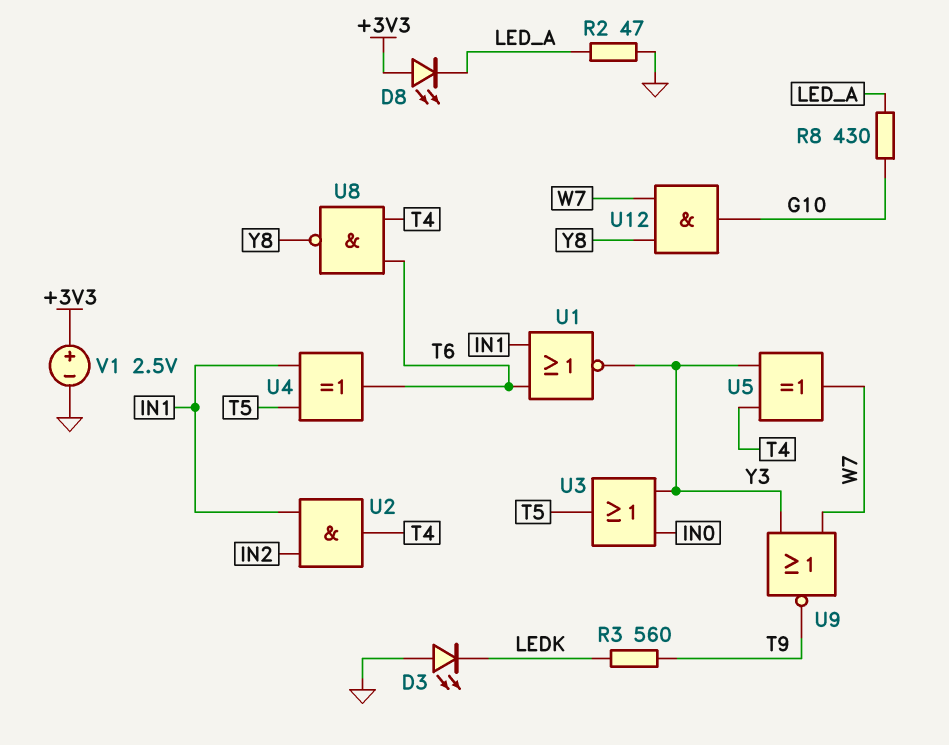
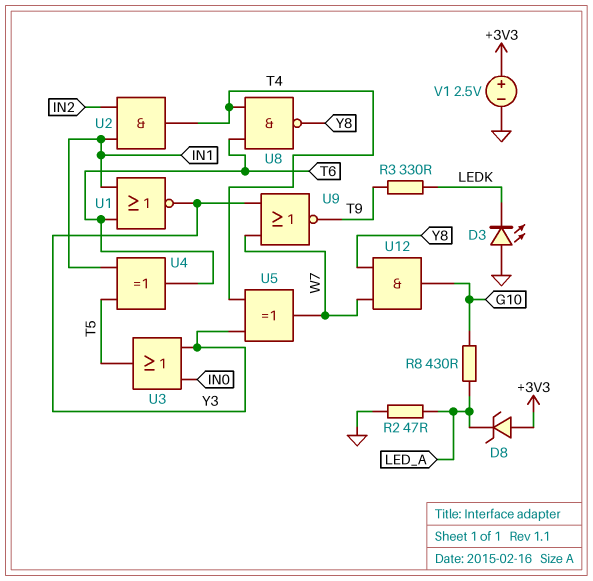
D8: LED (A +3V3, K LED_A) -> zener (A +3V3, K LED_A)
R3: 560 (LEDK, T9) -> 330 (LEDK, T9)

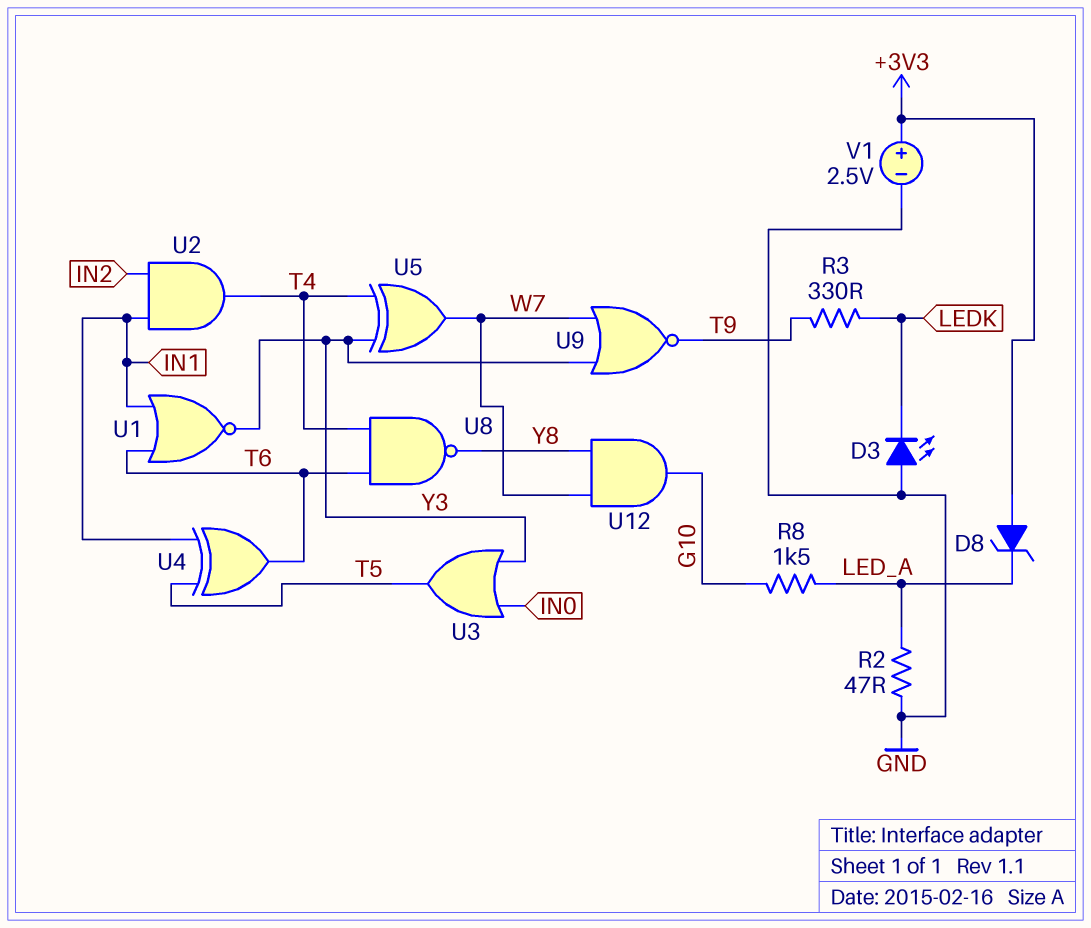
R8: 430 (G10, LED_A) -> 1.5k (G10, LED_A)

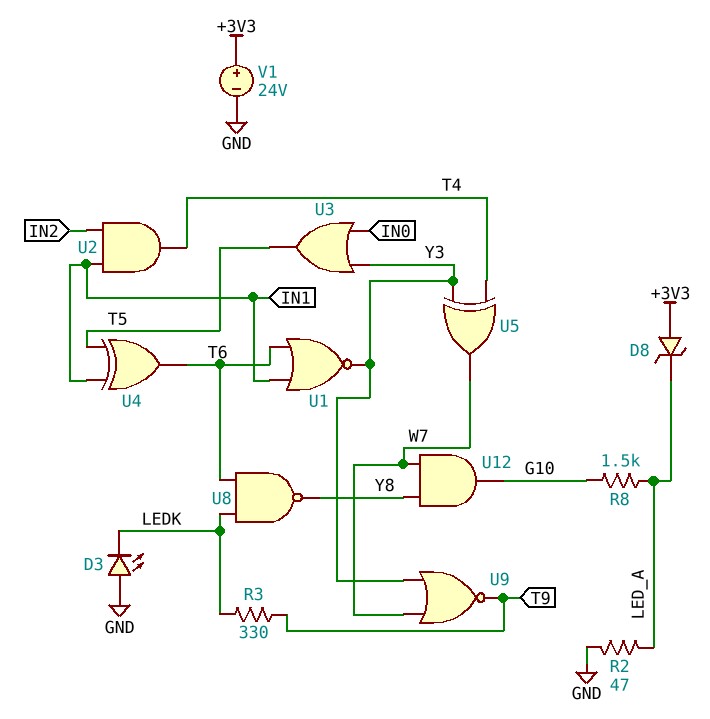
U8: NAND (in T4, in T6, out Y8) -> NAND (in LEDK, in T6, out Y8)
V1: 2.5V (plus +3V3, minus GND) -> 24V (plus +3V3, minus GND)

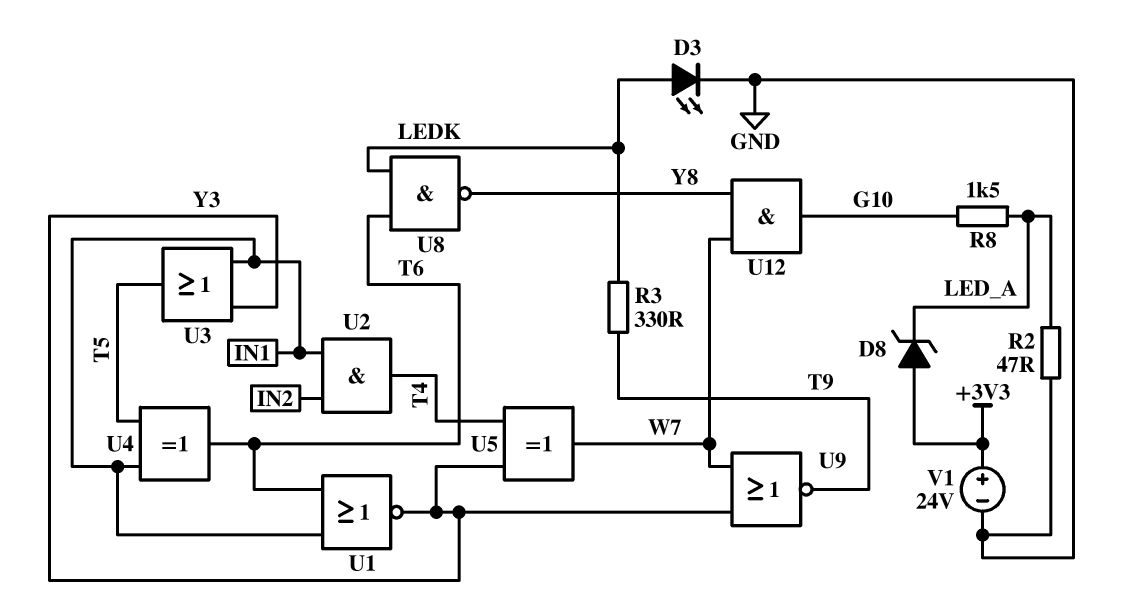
D3: LED (A GND, K LEDK) -> LED (A LEDK, K GND)
U3: OR (in IN0, in Y3, out T5) -> OR (in IN1, in Y3, out T5)

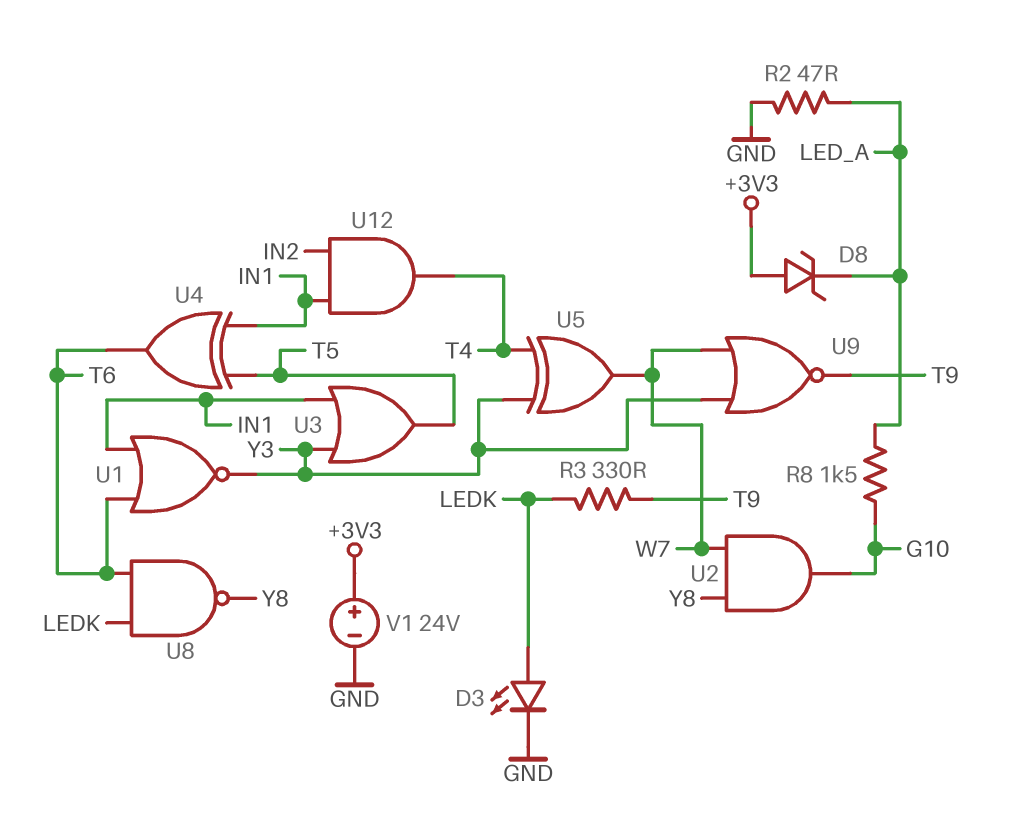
U2: AND (in IN1, in IN2, out T4) -> AND (in W7, in Y8, out G10)
U12: AND (in W7, in Y8, out G10) -> AND (in IN1, in IN2, out T4)

